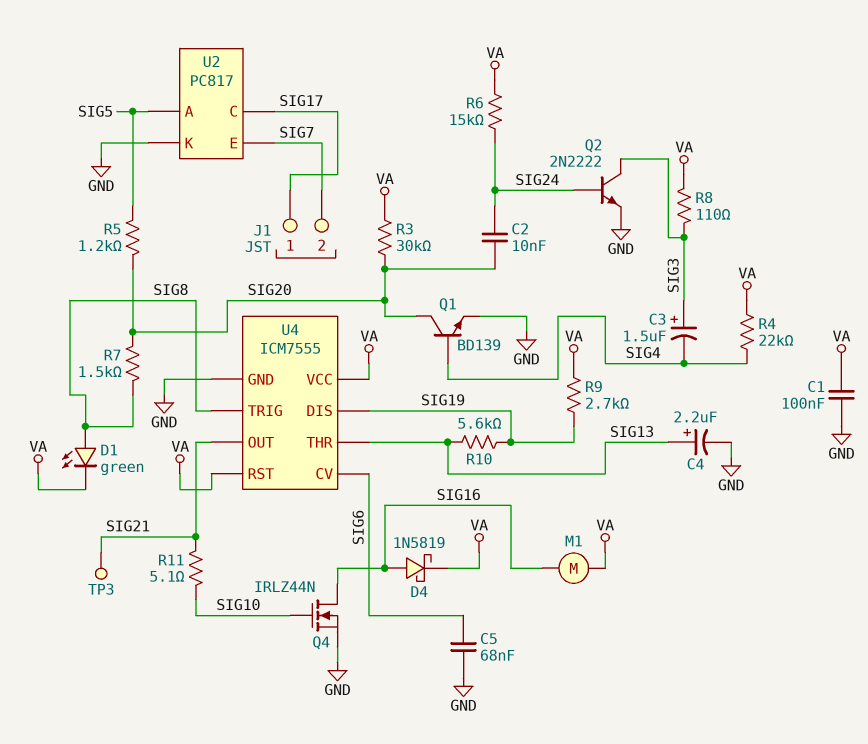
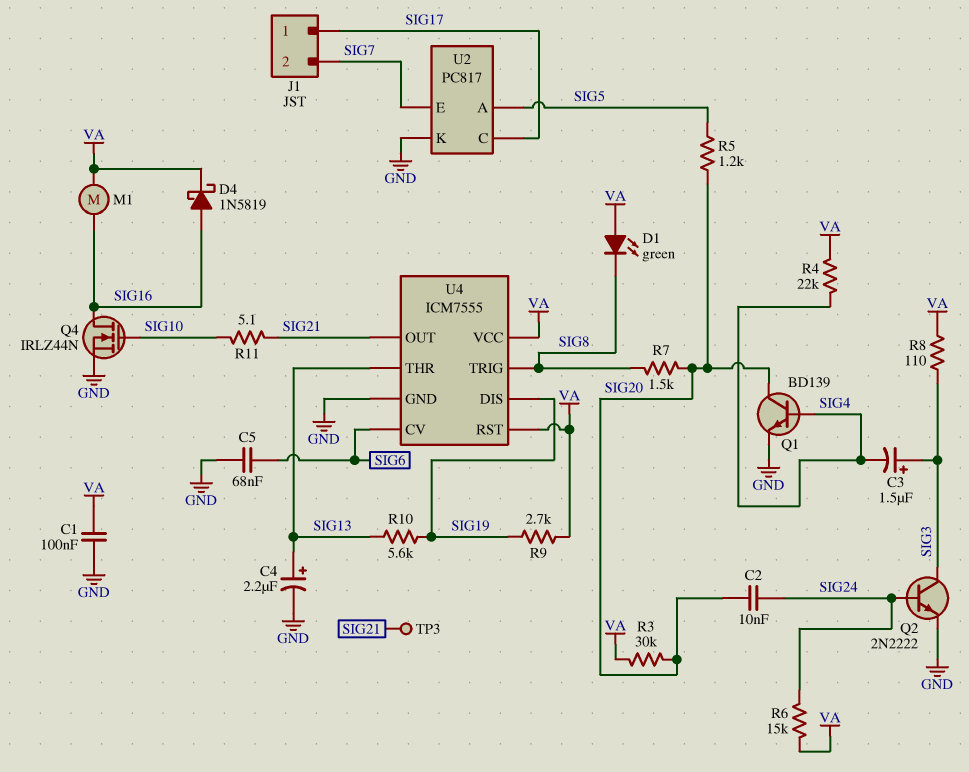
D1: LED green (A SIG8, K VA) -> LED green (A VA, K SIG8)

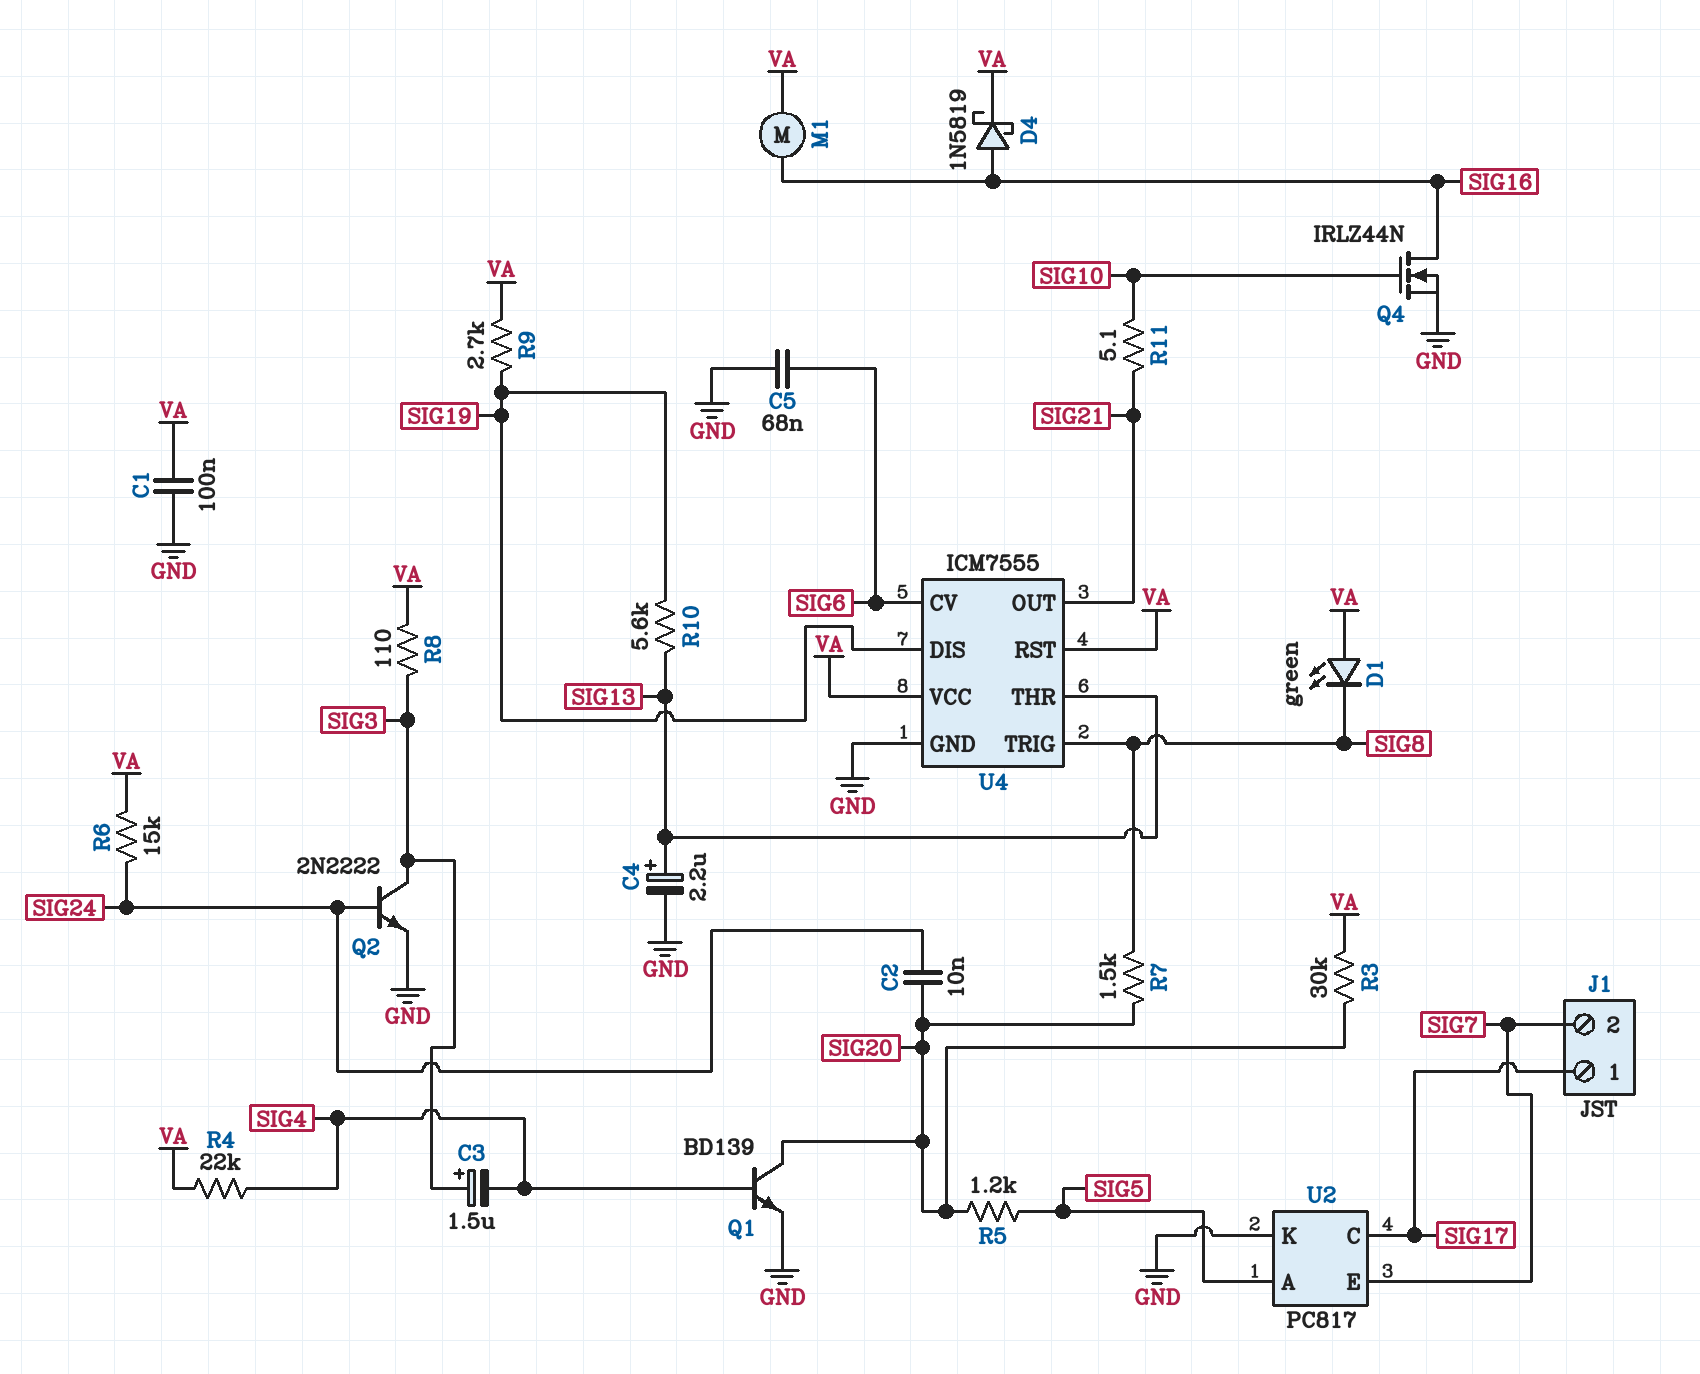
TP3: test point (SIG21) -> none

